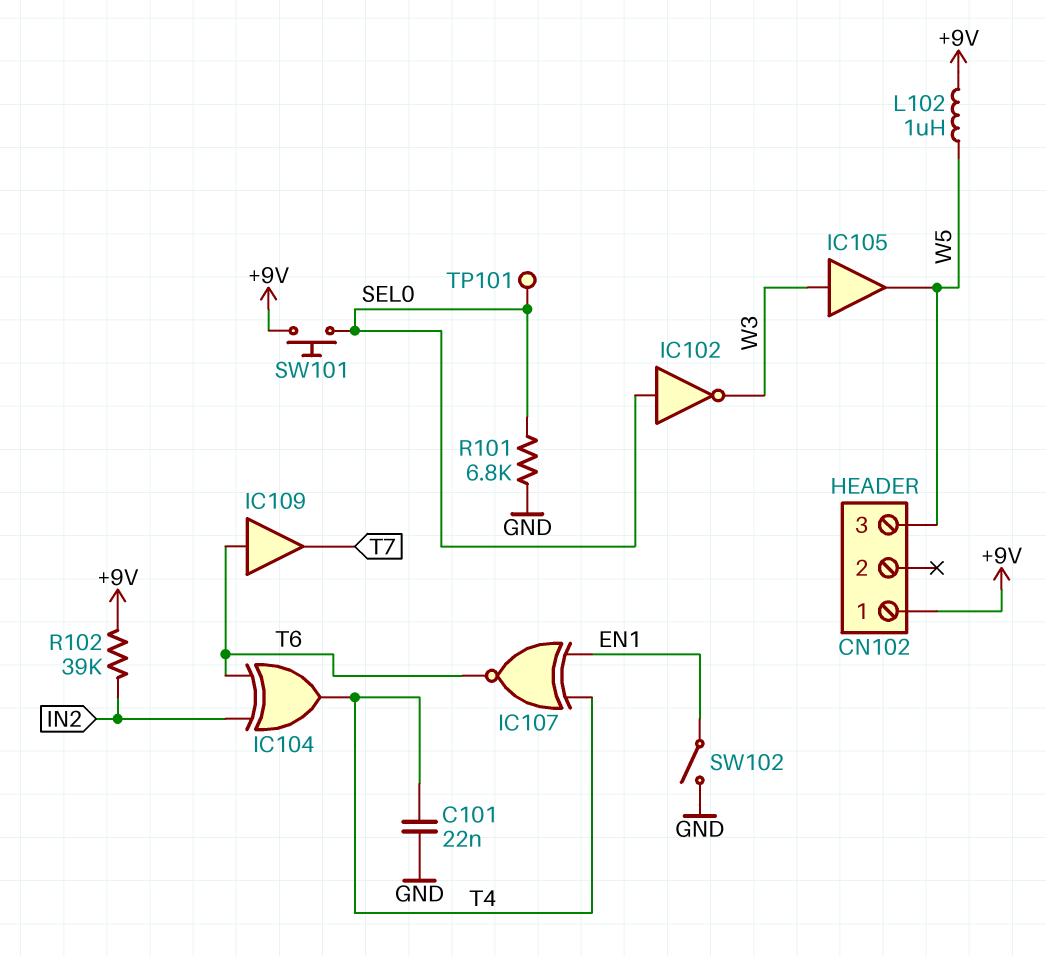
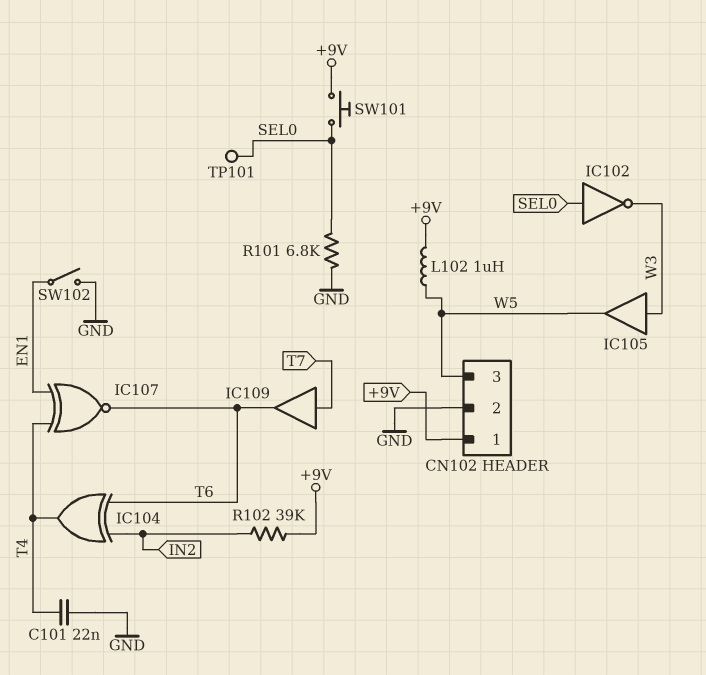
CN102 pin 2: none -> GND
IC109: buffer (in T6, out T7) -> buffer (in T7, out T6)

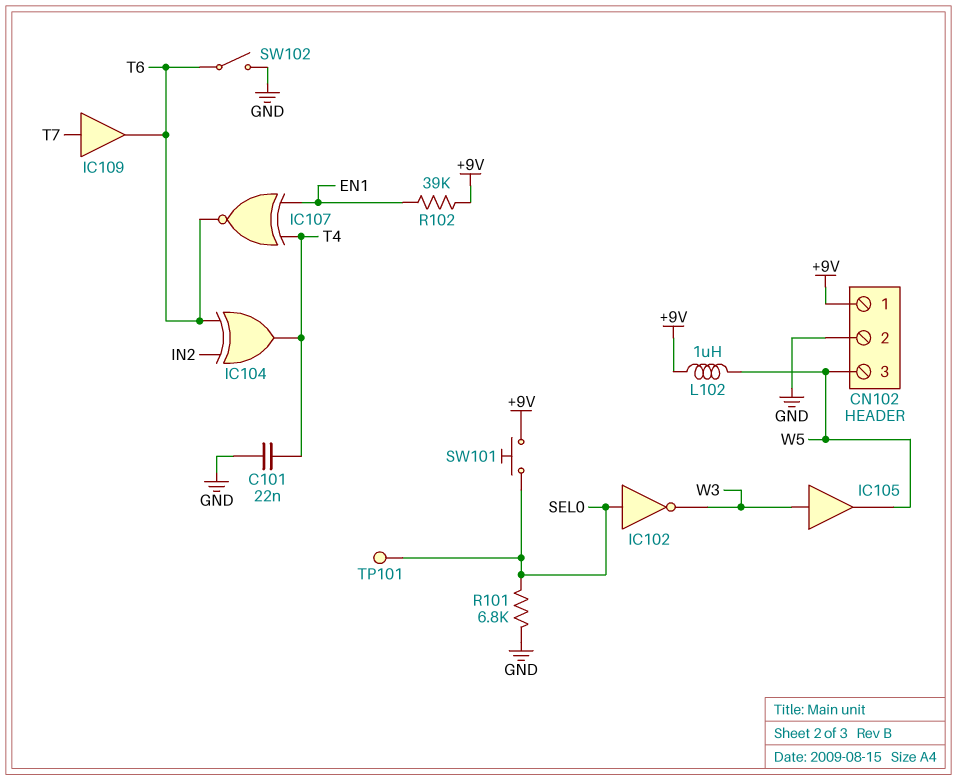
R102: 39k (+9V, IN2) -> 39k (+9V, EN1)
SW102: switch (EN1, GND) -> switch (GND, T6)

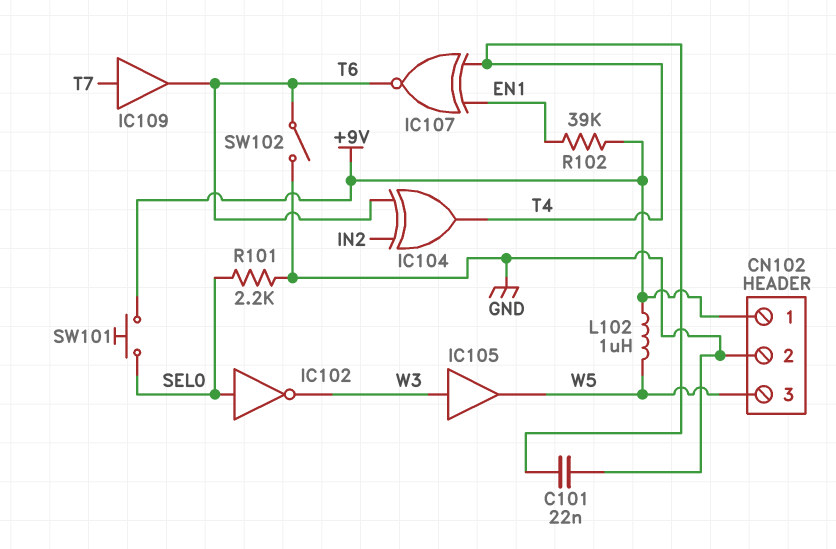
R101: 6.8k (GND, SEL0) -> 2.2k (GND, SEL0)
TP101: test point (SEL0) -> none

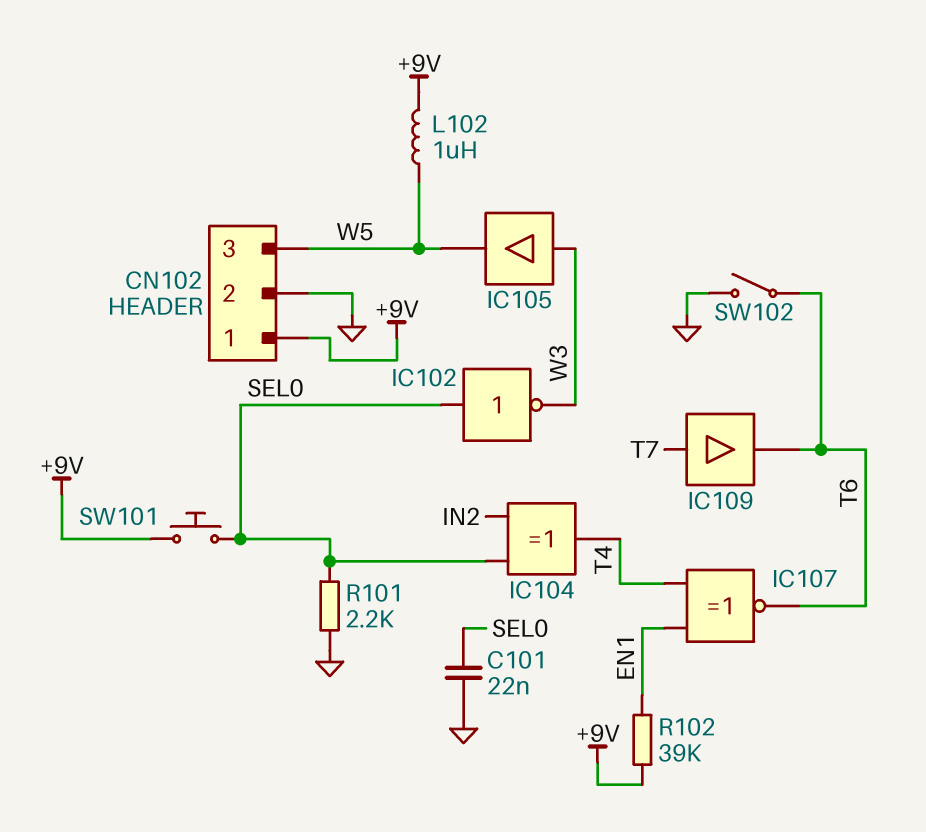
C101: 22nF (GND, T4) -> 22nF (GND, SEL0)
IC104: XOR (in IN2, in T6, out T4) -> XOR (in IN2, in SEL0, out T4)

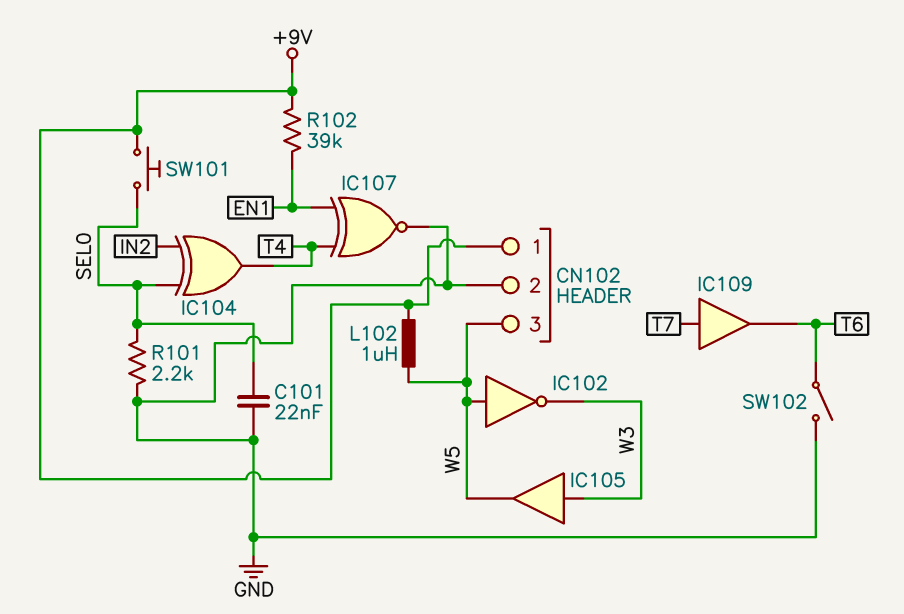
IC102: NOT (in SEL0, out W3) -> NOT (in W5, out W3)
IC107: XNOR (in EN1, in T4, out T6) -> XNOR (in EN1, in T4, out GND)

